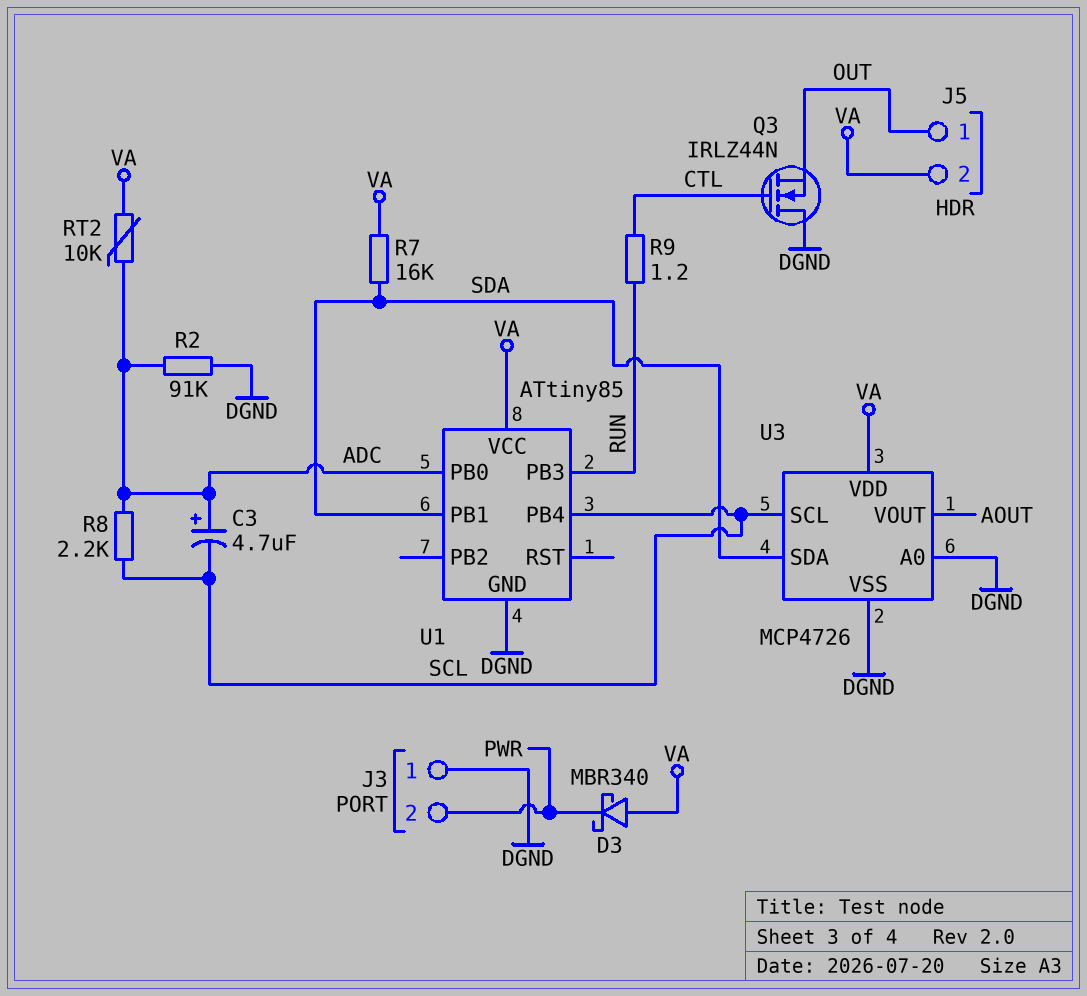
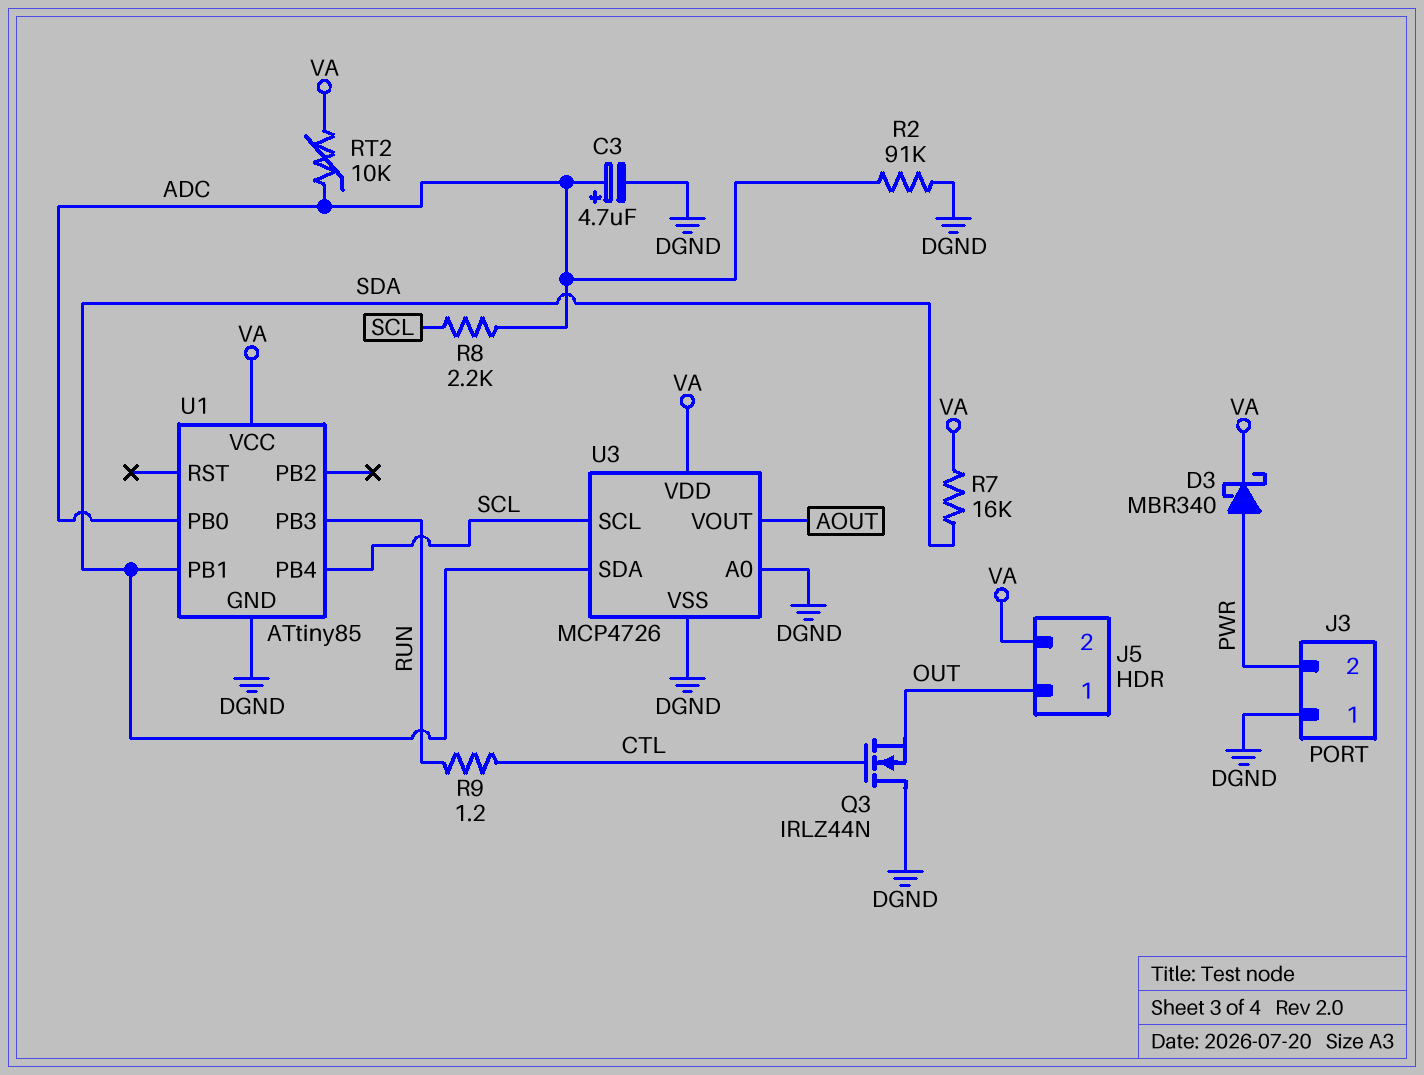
C3: 4.7uF (plus ADC, minus SCL) -> 4.7uF (plus ADC, minus DGND)
D3: schottky MBR340 (A VA, K PWR) -> schottky MBR340 (A PWR, K VA)

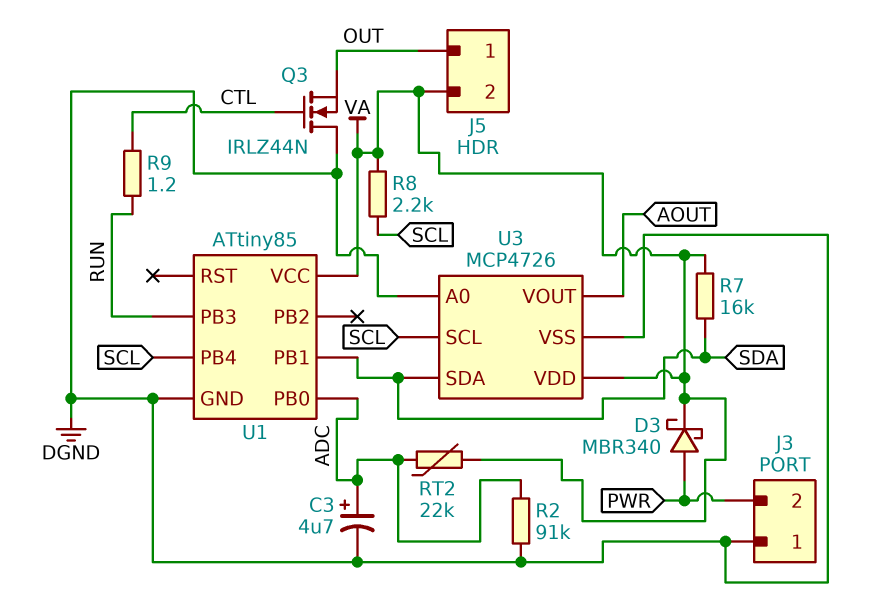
R8: 2.2k (ADC, SCL) -> 2.2k (SCL, VA)
RT2: 10k (ADC, VA) -> 22k (ADC, VA)

